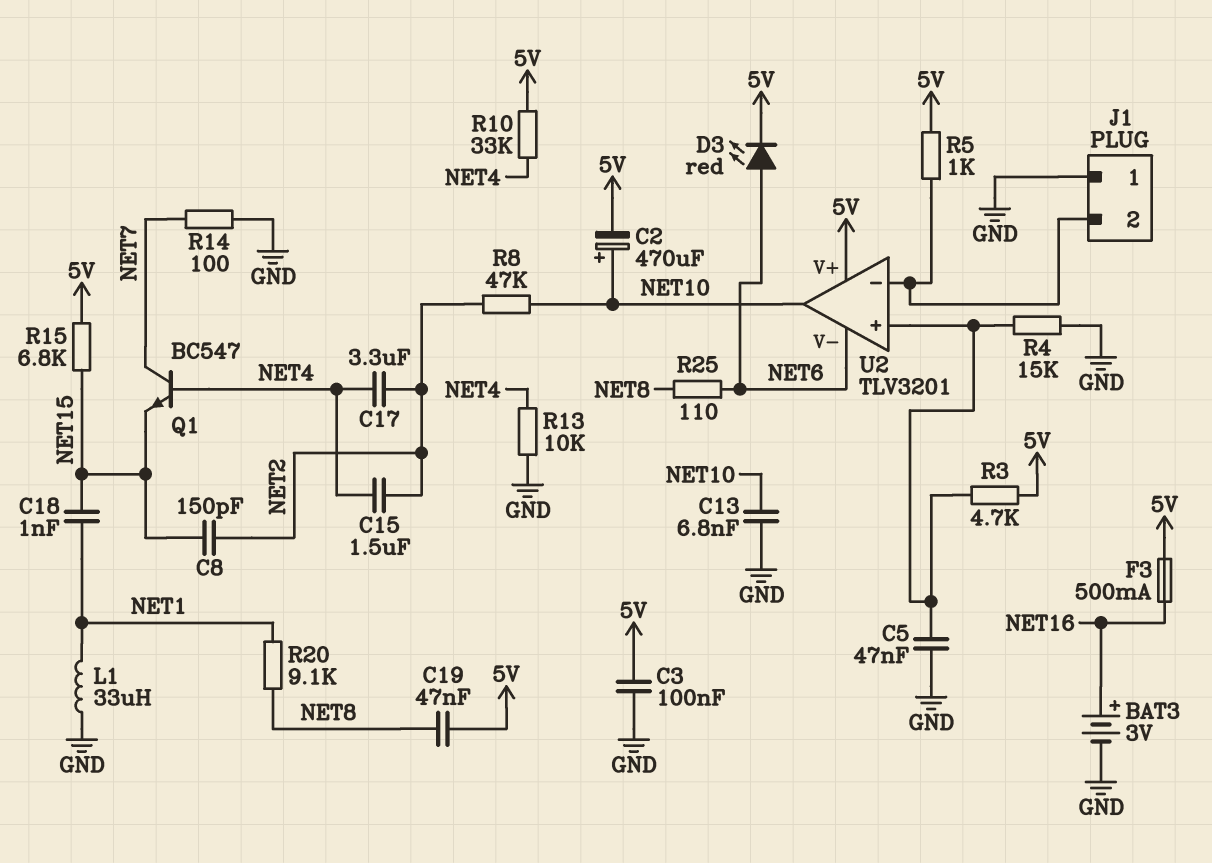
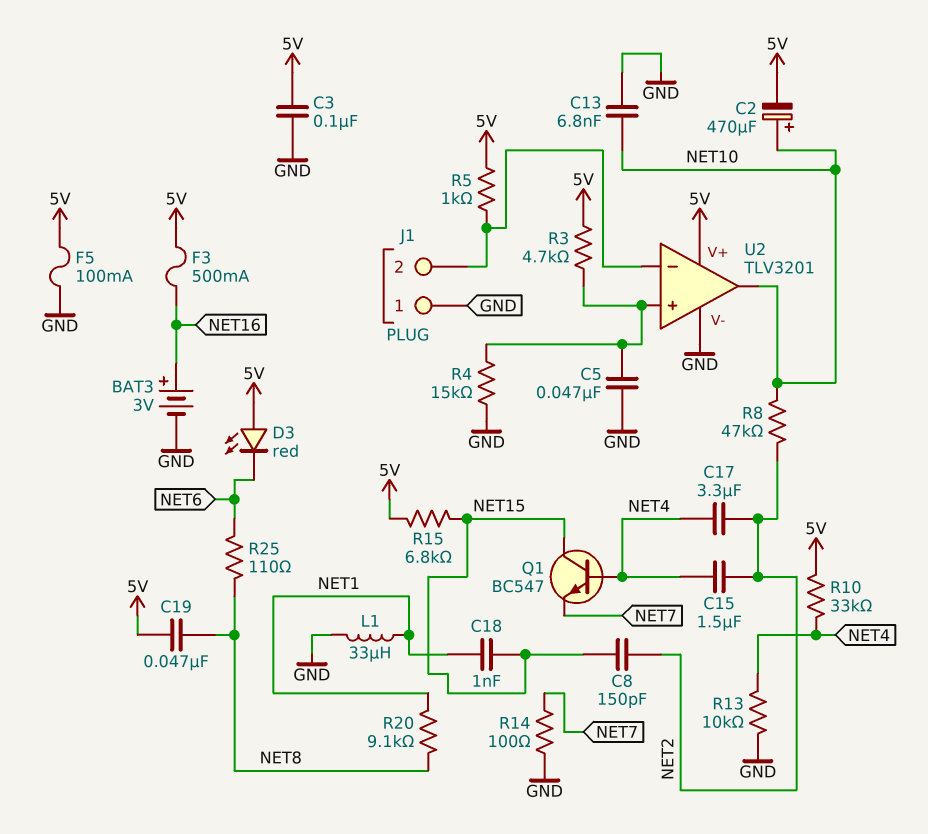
D3: LED red (A NET6, K 5V) -> LED red (A 5V, K NET6)
F5: none -> 100mA (5V, GND)
Q1: NPN BC547 (B NET4, C NET7, E NET15) -> NPN BC547 (B NET4, C NET15, E NET7)
U2 pin V-: NET6 -> GND

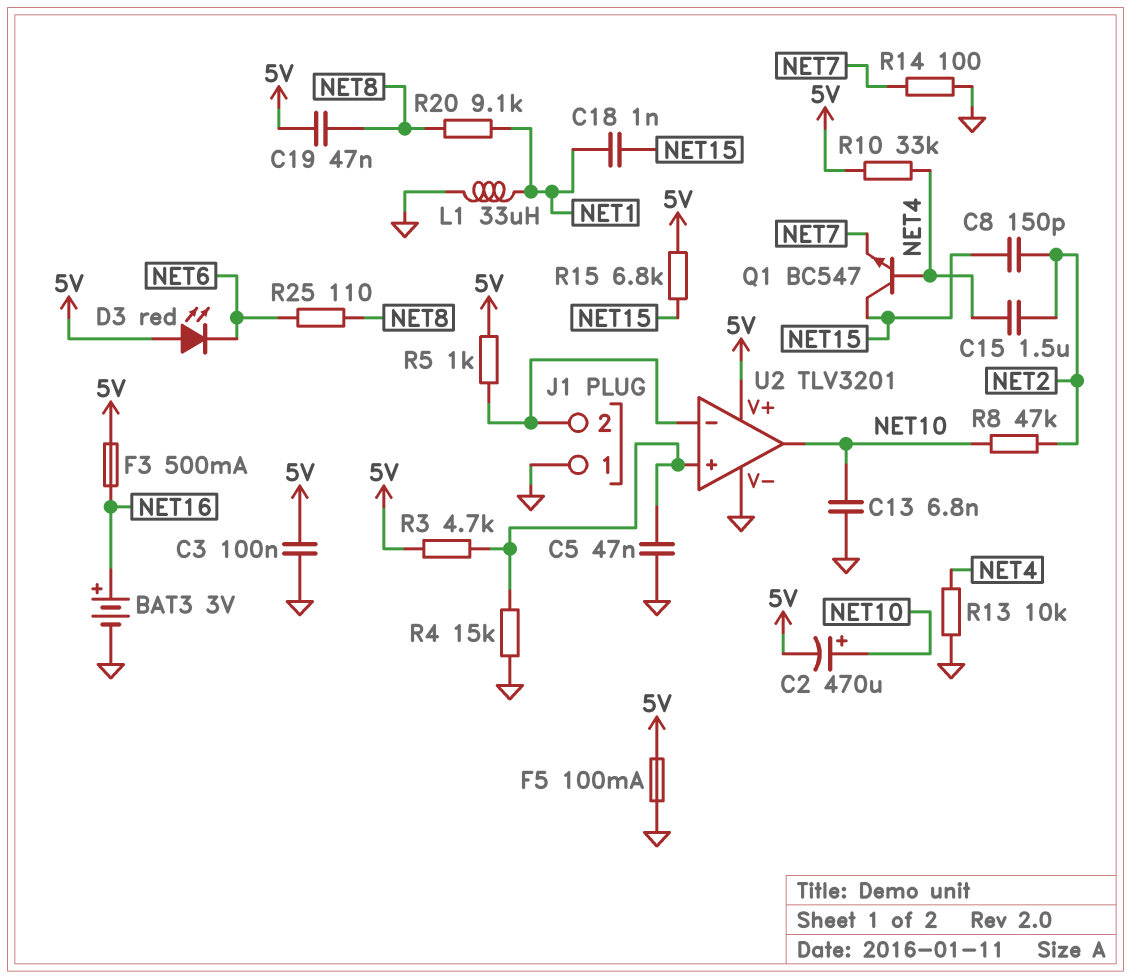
C17: 3.3uF (NET2, NET4) -> none

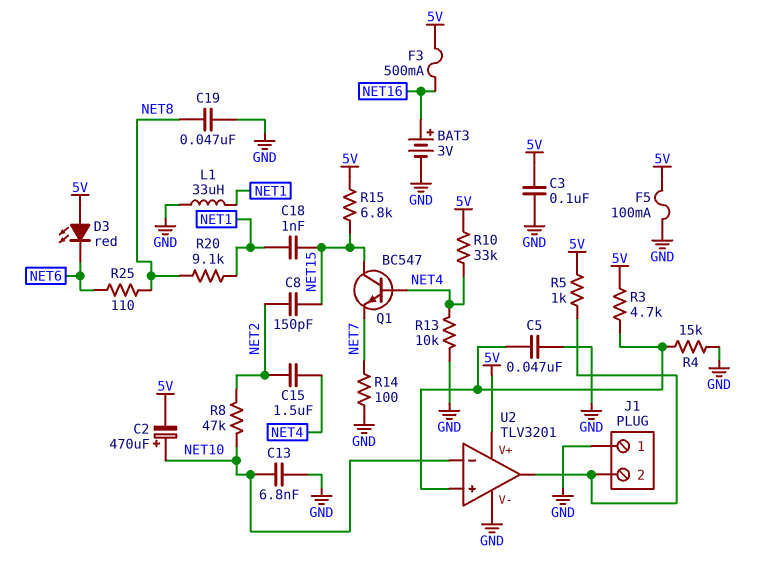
C19: 47nF (5V, NET8) -> 47nF (GND, NET8)
U2 pin in-: J1/2 -> NET10
U2 pin out: NET10 -> J1/2

